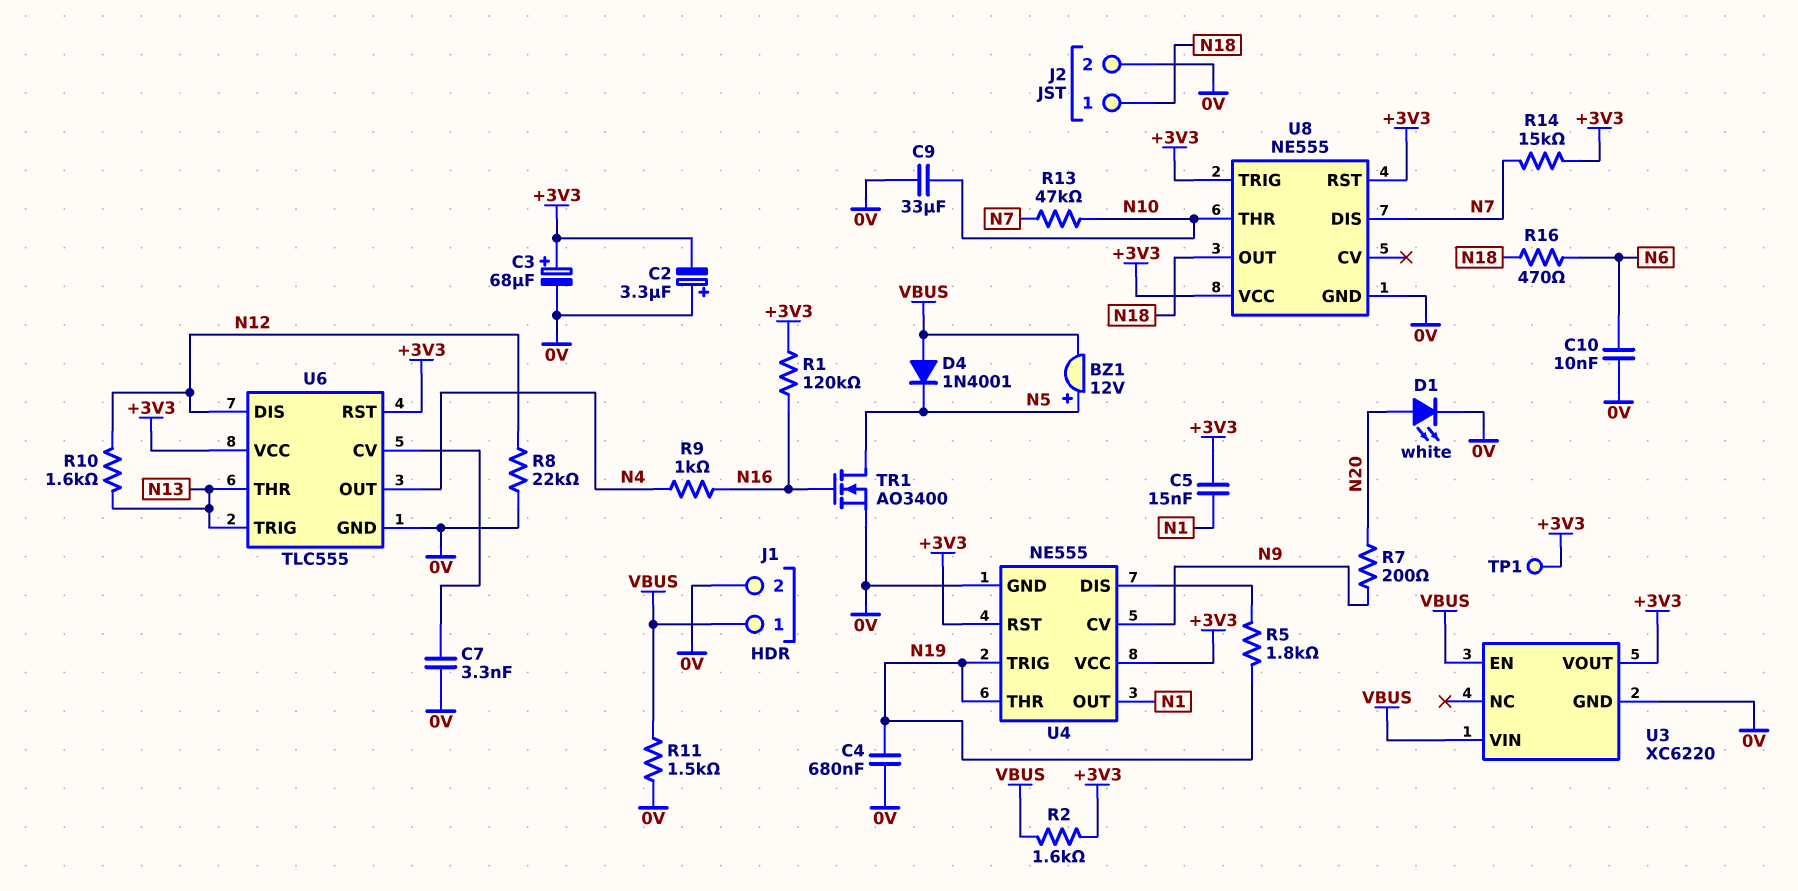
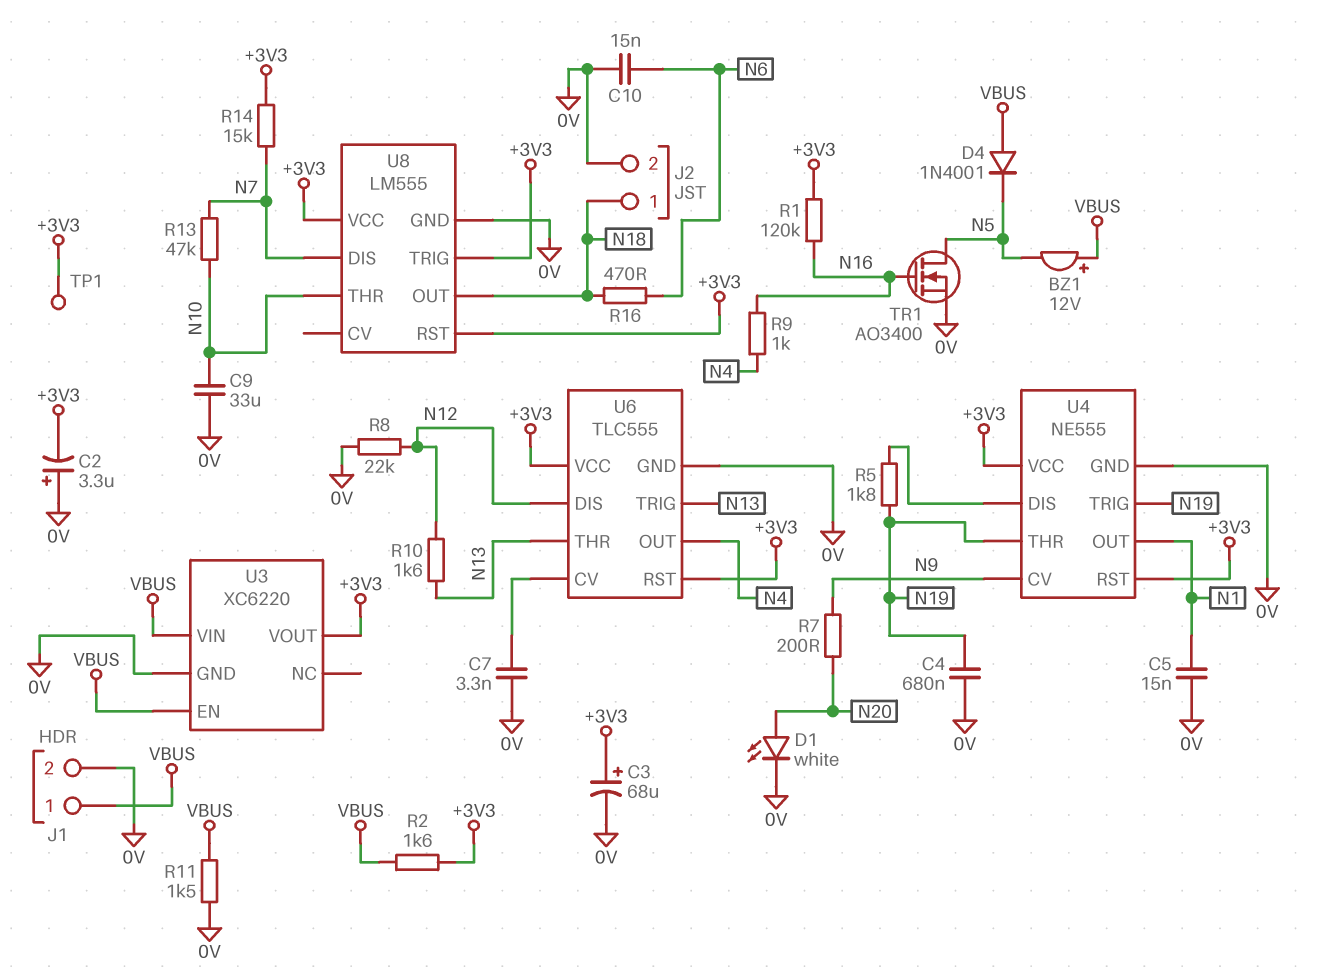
BZ1: buzzer 12V (plus N5, minus VBUS) -> buzzer 12V (plus VBUS, minus N5)
C5: 15nF (+3V3, N1) -> 15nF (0V, N1)
C10: 10nF (0V, N6) -> 15nF (0V, N6)
U8: NE555 -> LM555

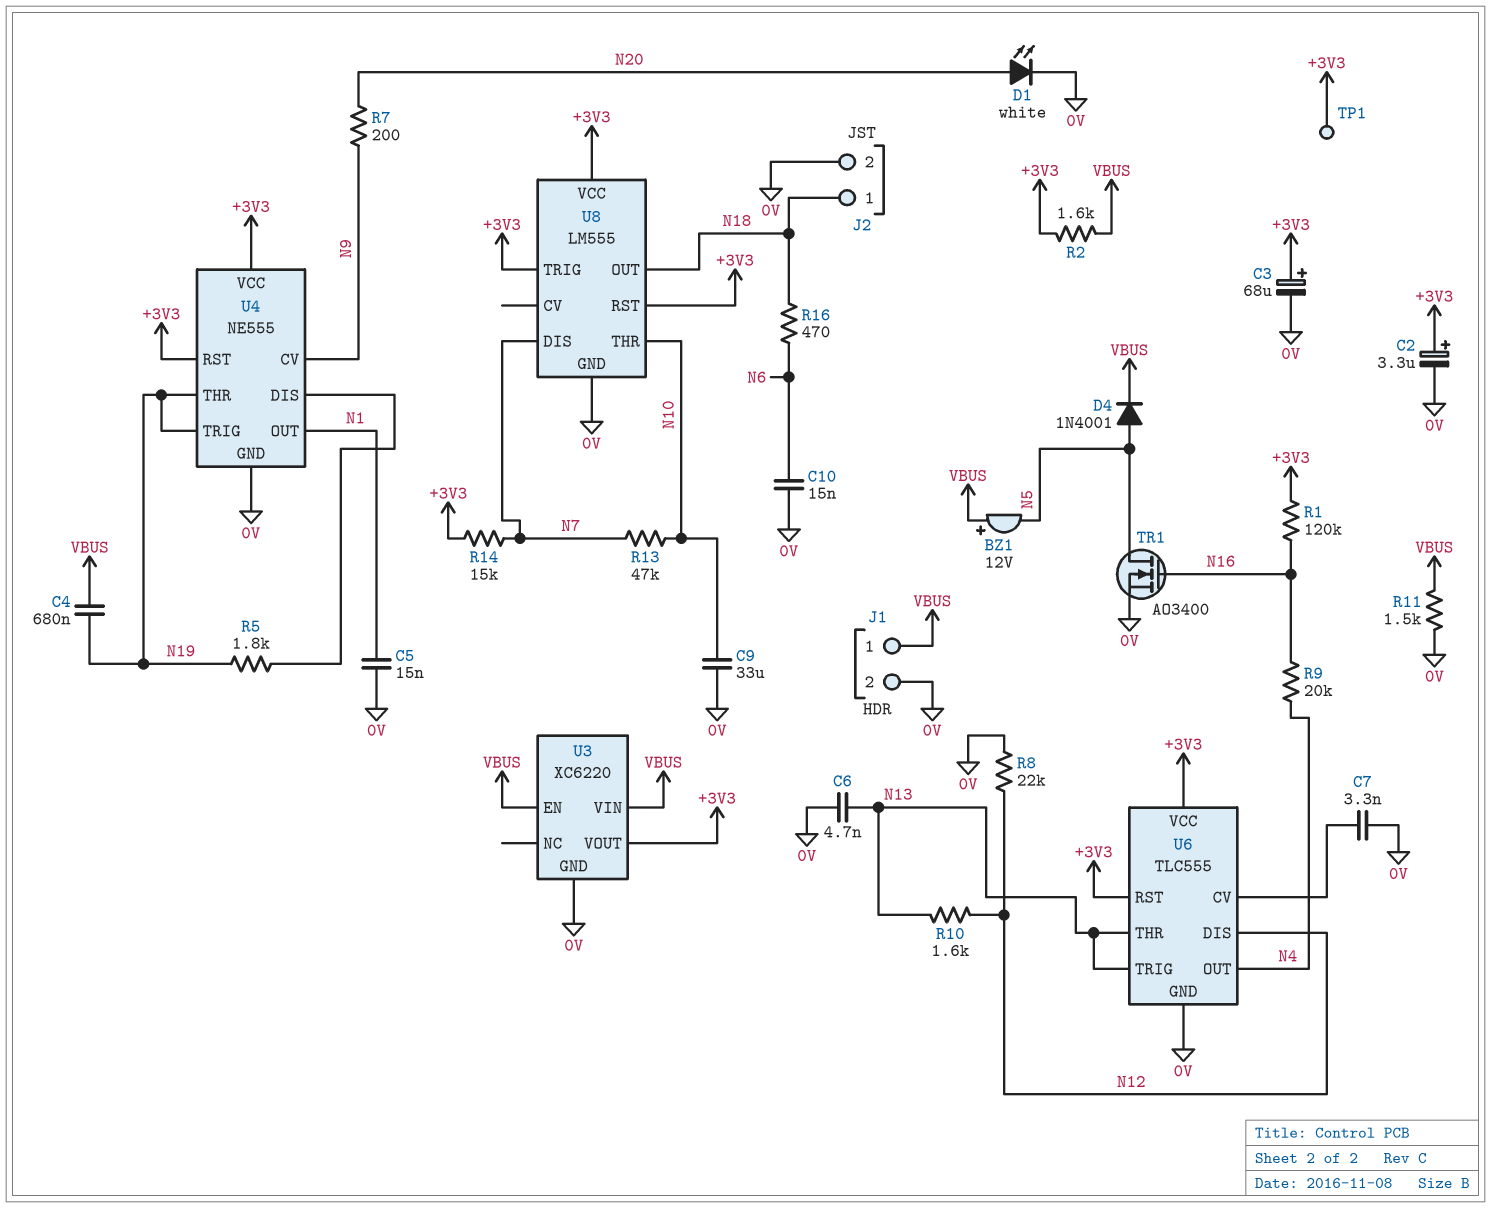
C2: 3.3uF (plus 0V, minus +3V3) -> 3.3uF (plus +3V3, minus 0V)
C4: 680nF (0V, N19) -> 680nF (N19, VBUS)
C6: none -> 4.7nF (0V, N13)
D4: diode 1N4001 (A VBUS, K N5) -> diode 1N4001 (A N5, K VBUS)
R9: 1k (N4, N16) -> 20k (N4, N16)

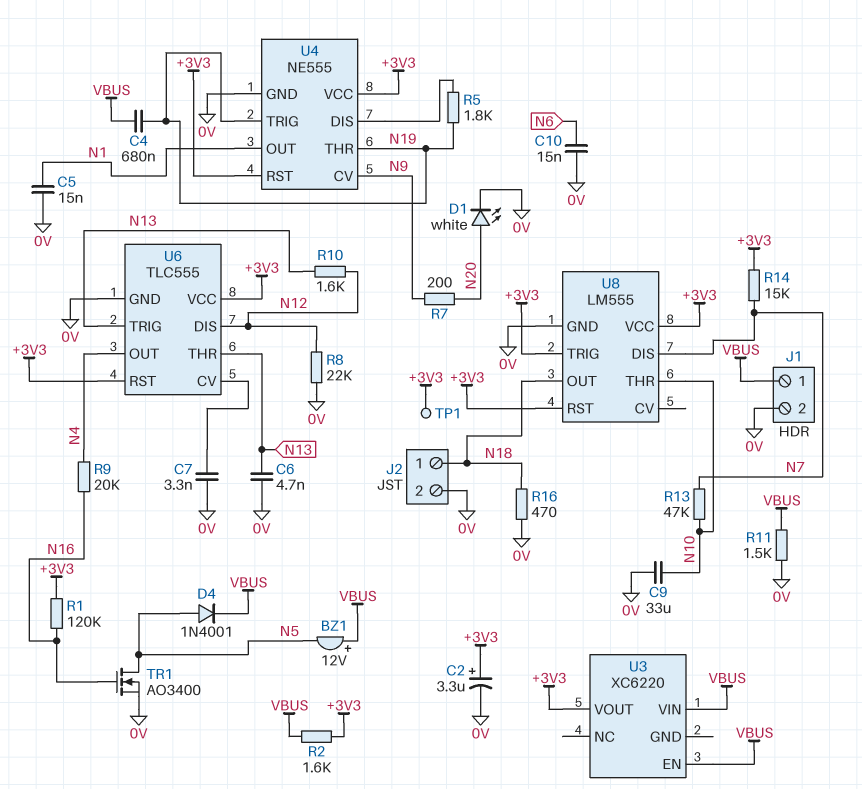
C3: 68uF (plus +3V3, minus 0V) -> none
R16: 470 (N6, N18) -> 470 (0V, N18)
U3 pin GND: 0V -> none

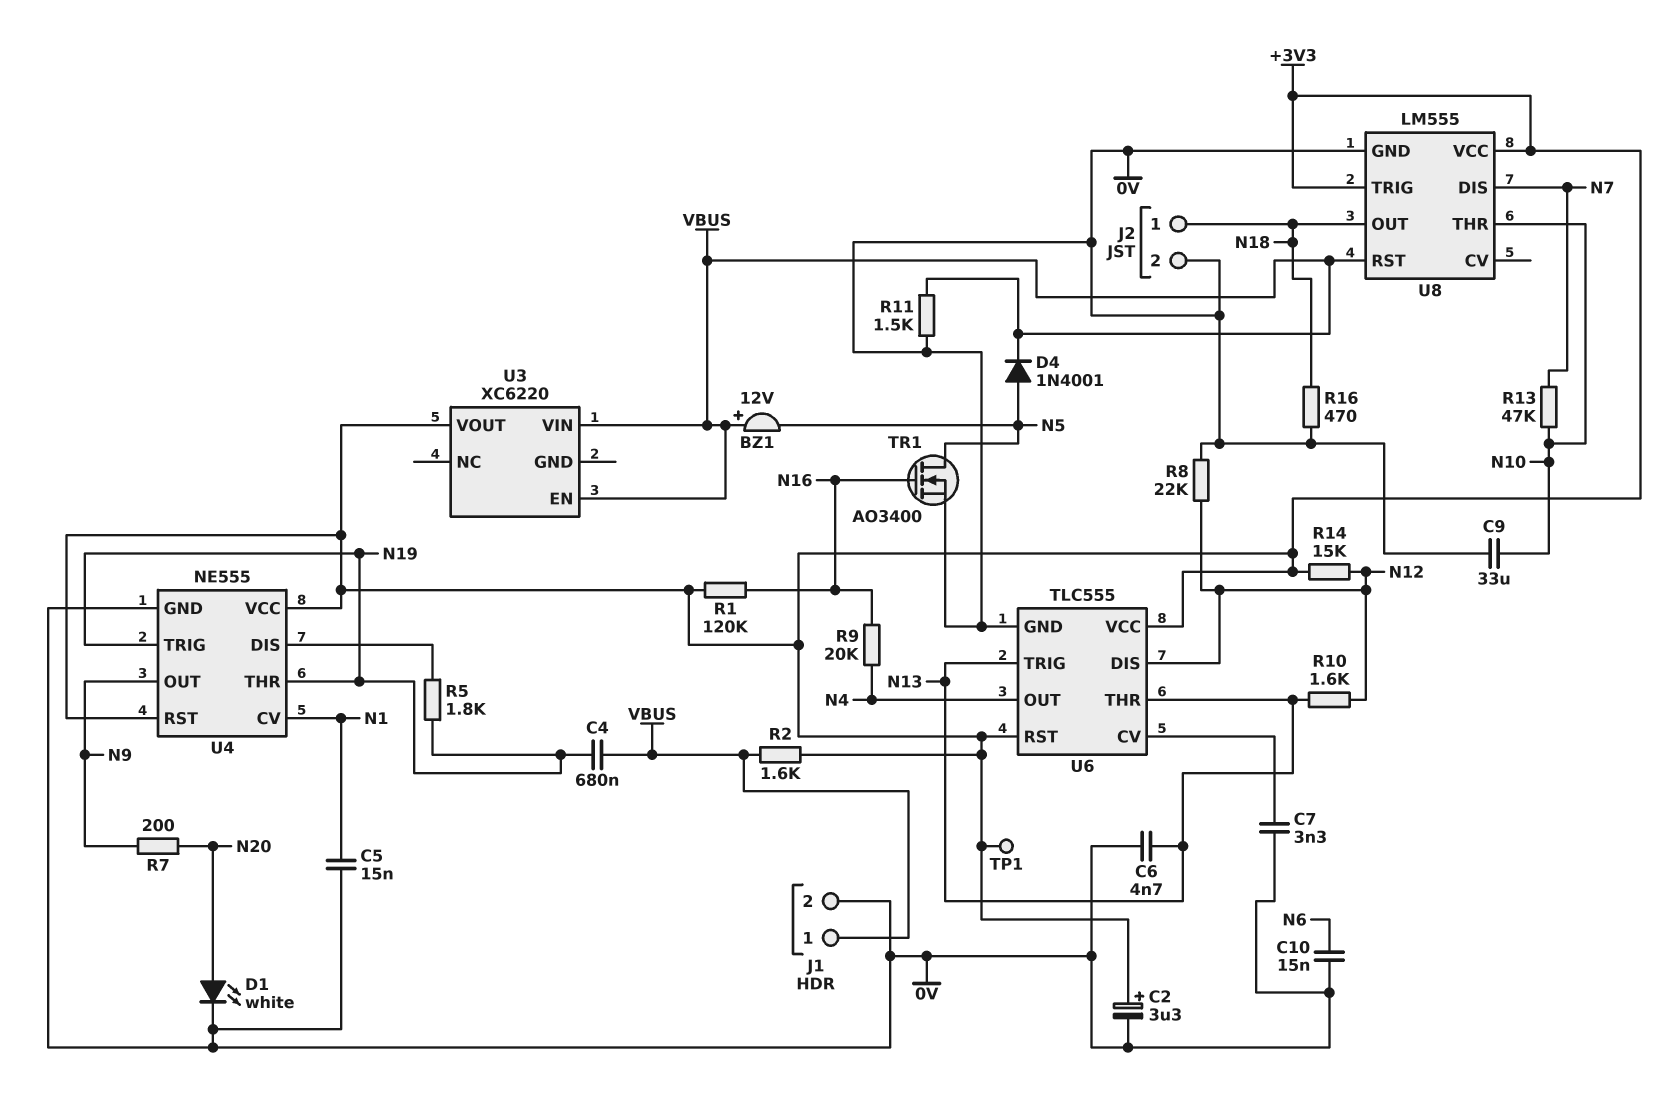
R14: 15k (+3V3, N7) -> 15k (+3V3, N12)
U4 pin CV: N9 -> N1
U4 pin OUT: N1 -> N9
U8 pin RST: +3V3 -> VBUS

